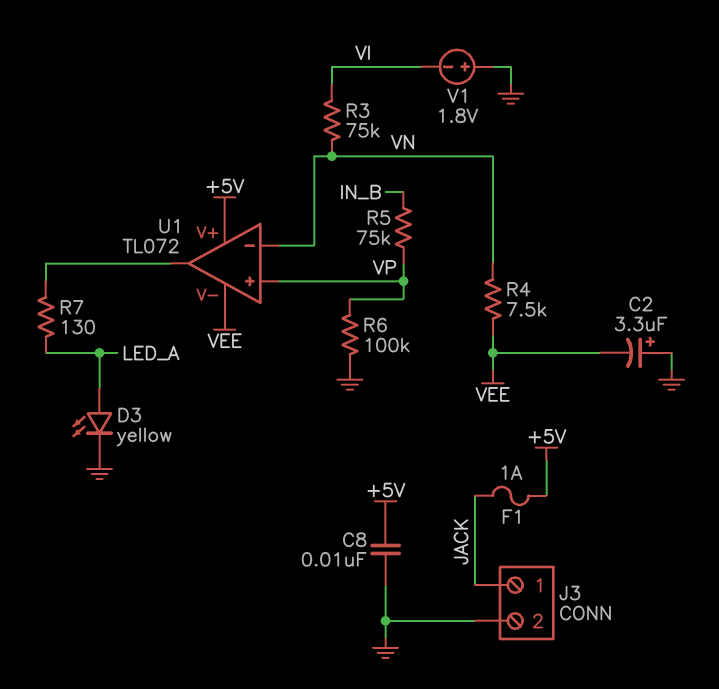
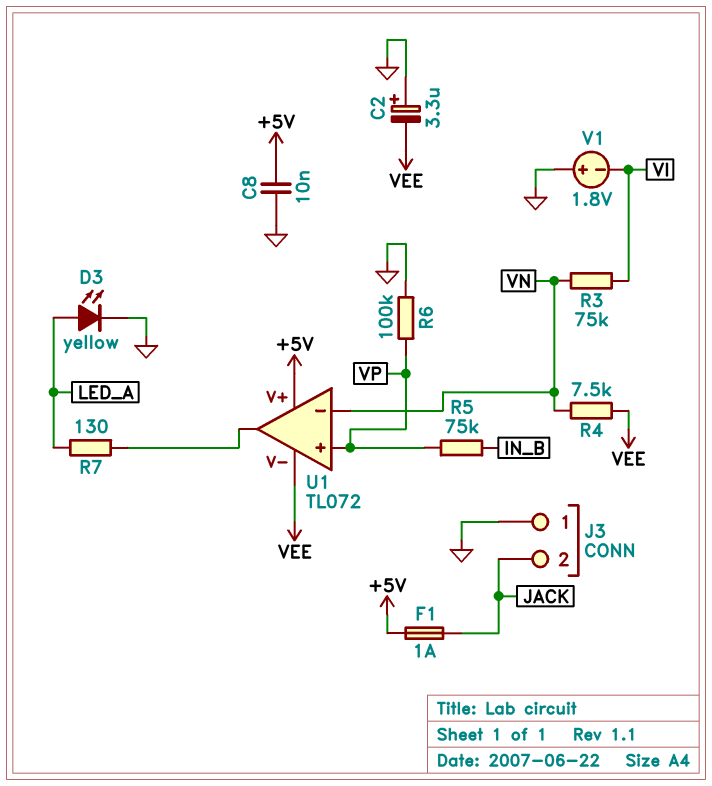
J3 pin 1: JACK -> GND
J3 pin 2: GND -> JACK

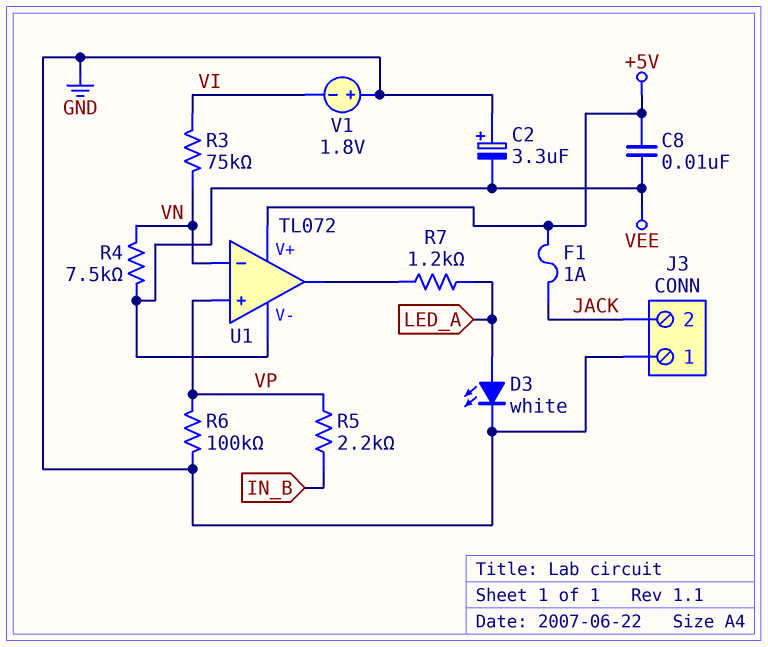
C8: 10nF (+5V, GND) -> 10nF (+5V, VEE)
D3: LED yellow (A LED_A, K GND) -> LED white (A LED_A, K GND)
R5: 75k (IN_B, VP) -> 2.2k (IN_B, VP)
R7: 130 (LED_A, U1/out) -> 1.2k (LED_A, U1/out)

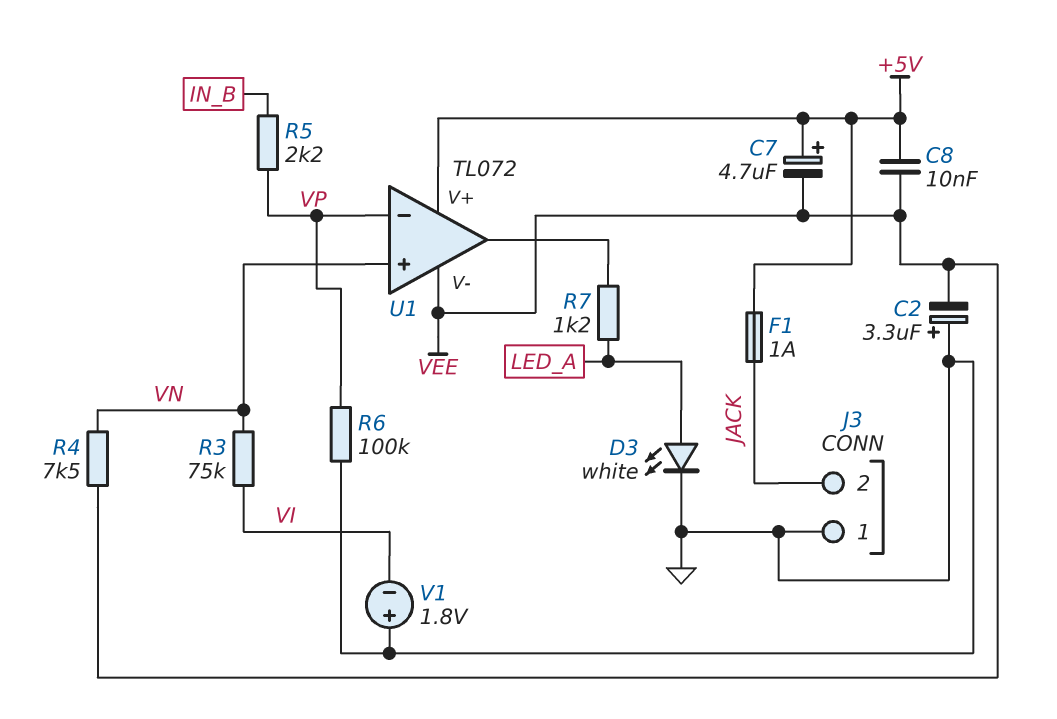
C7: none -> 4.7uF (plus +5V, minus VEE)
U1 pin in+: VP -> VN
U1 pin in-: VN -> VP

